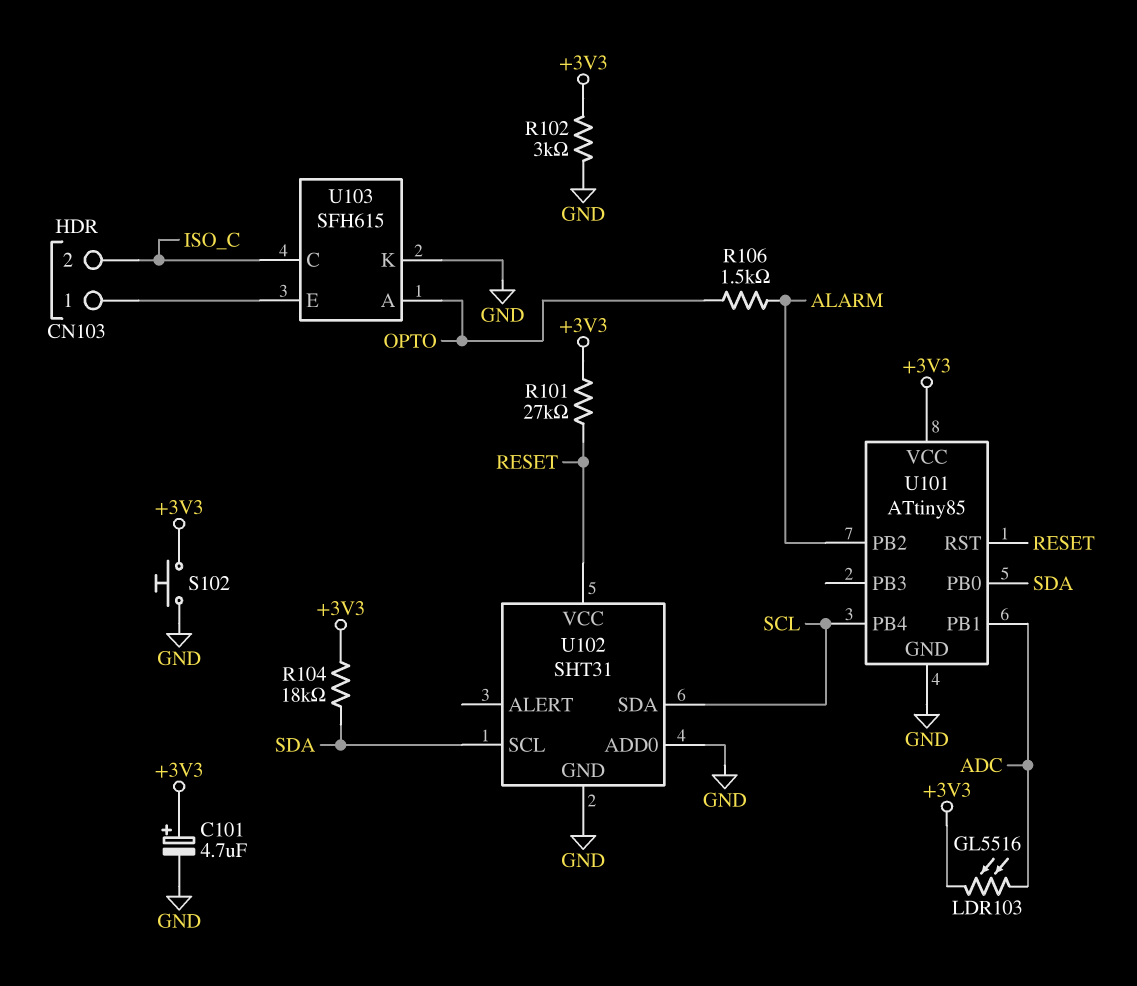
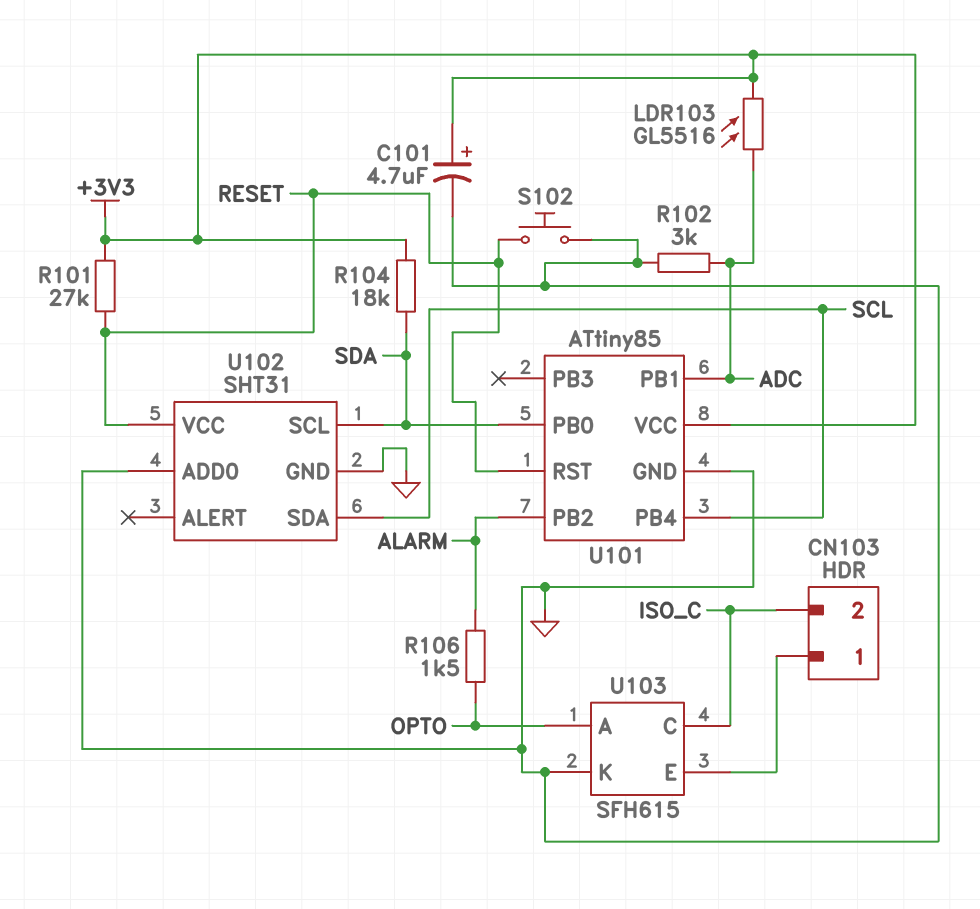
R102: 3k (+3V3, GND) -> 3k (ADC, GND)
S102: button (+3V3, GND) -> button (GND, RESET)

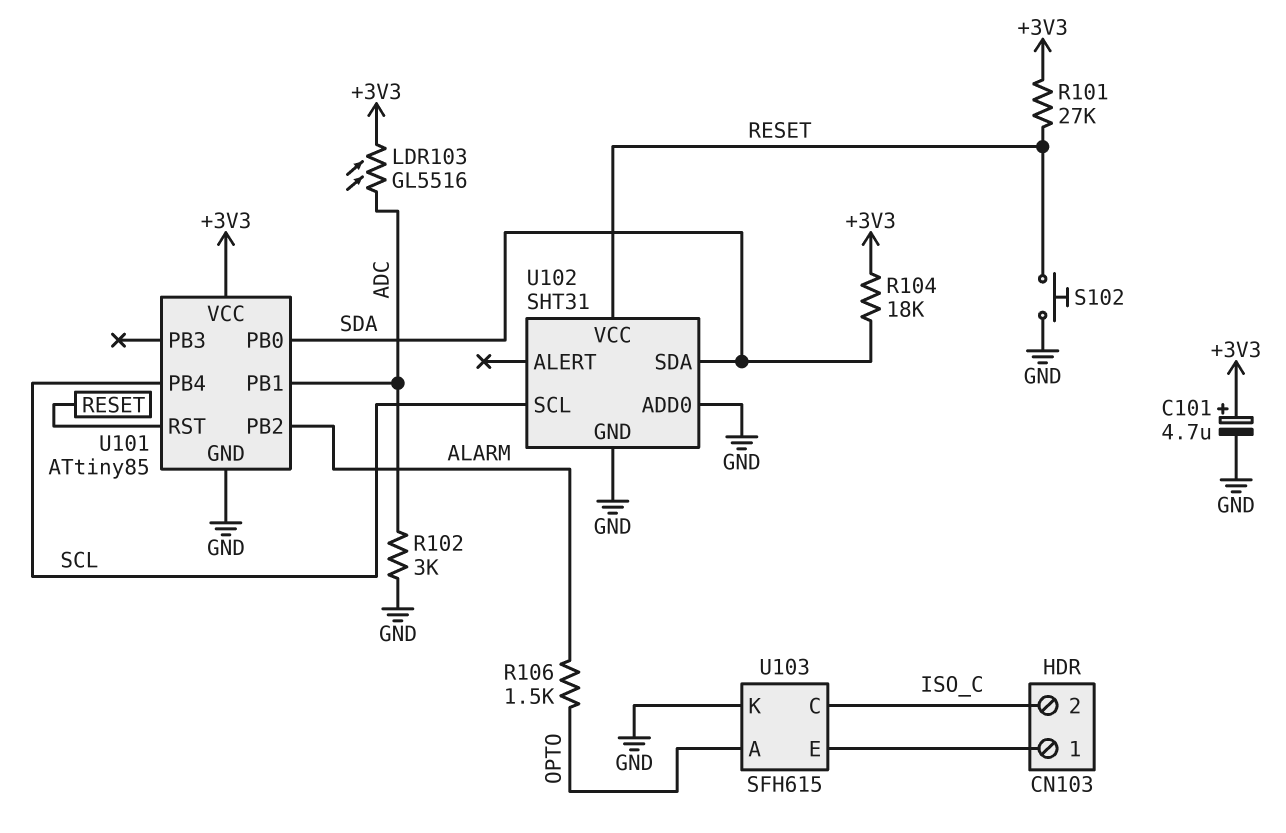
U102 pin SCL: SDA -> SCL
U102 pin SDA: SCL -> SDA

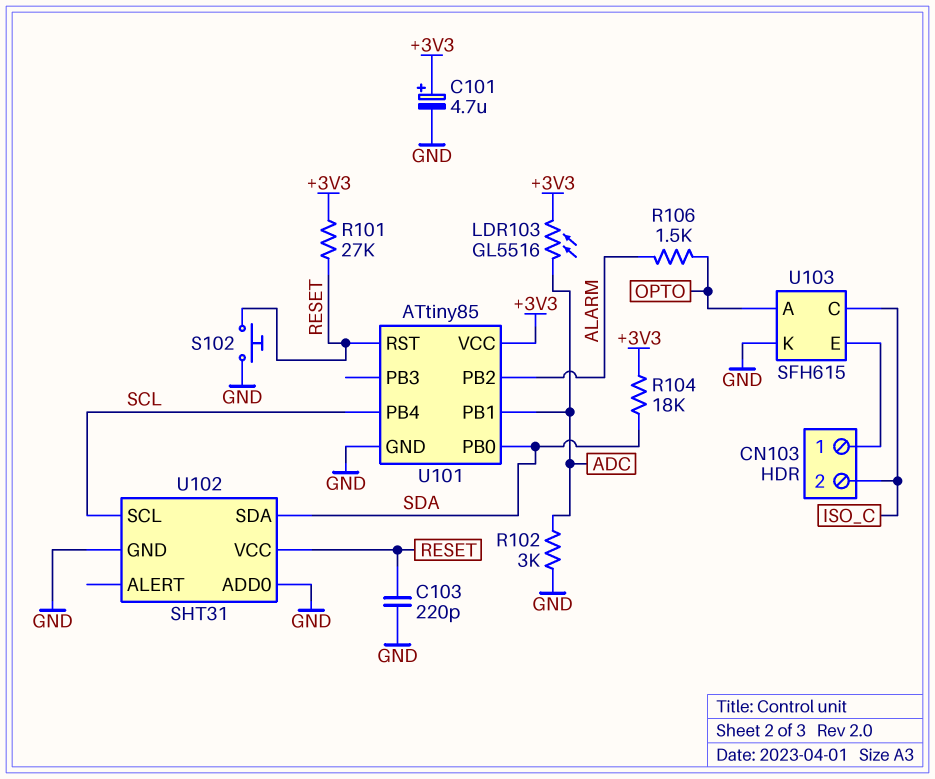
C103: none -> 220pF (GND, RESET)

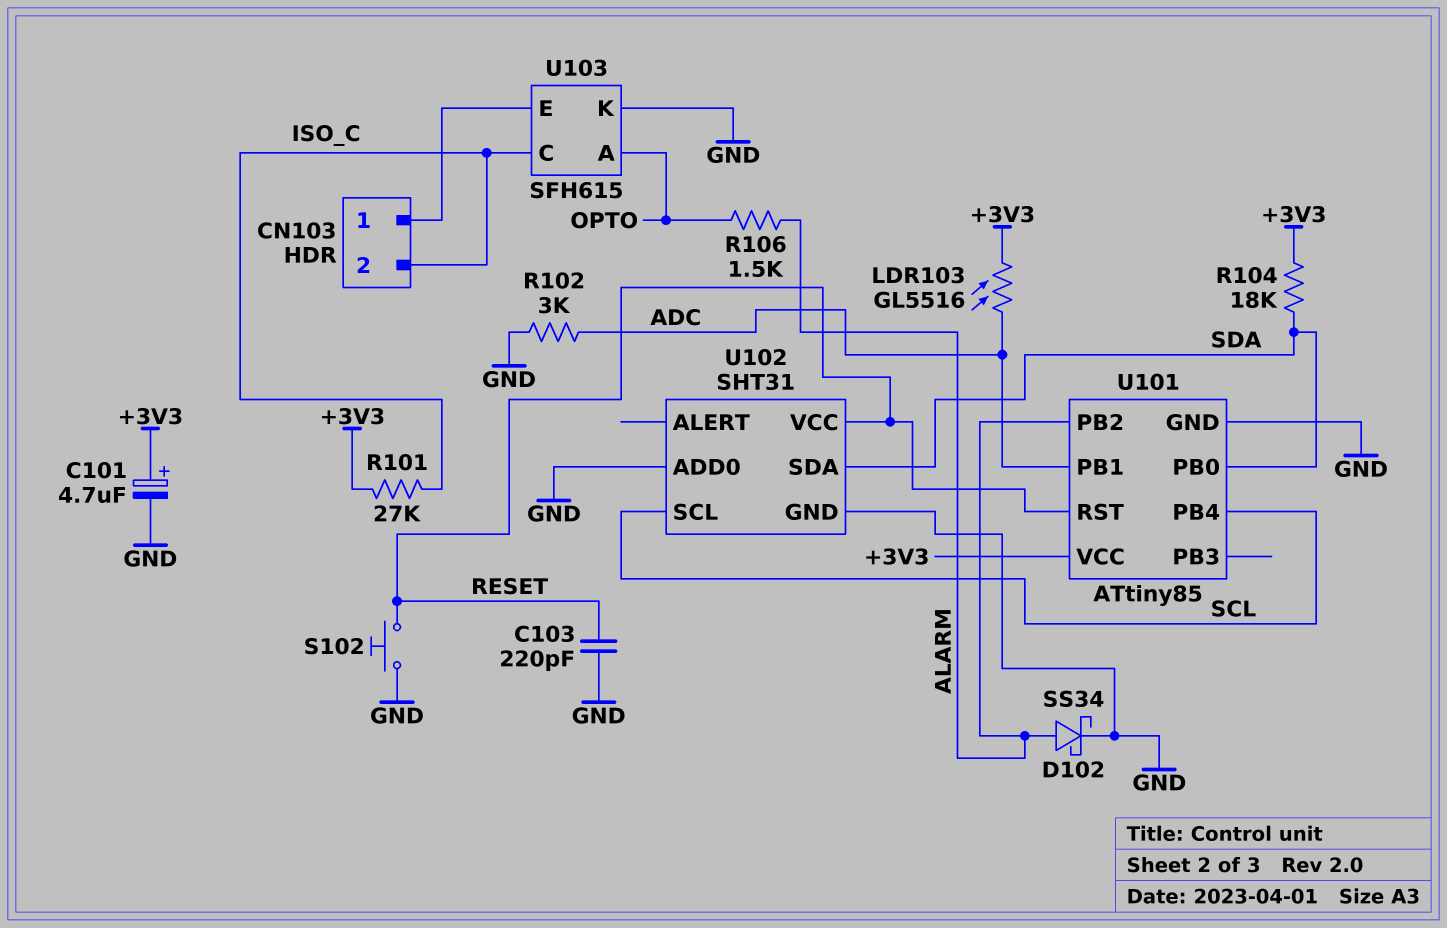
D102: none -> schottky SS34 (A ALARM, K GND)
R101: 27k (+3V3, RESET) -> 27k (+3V3, ISO_C)

